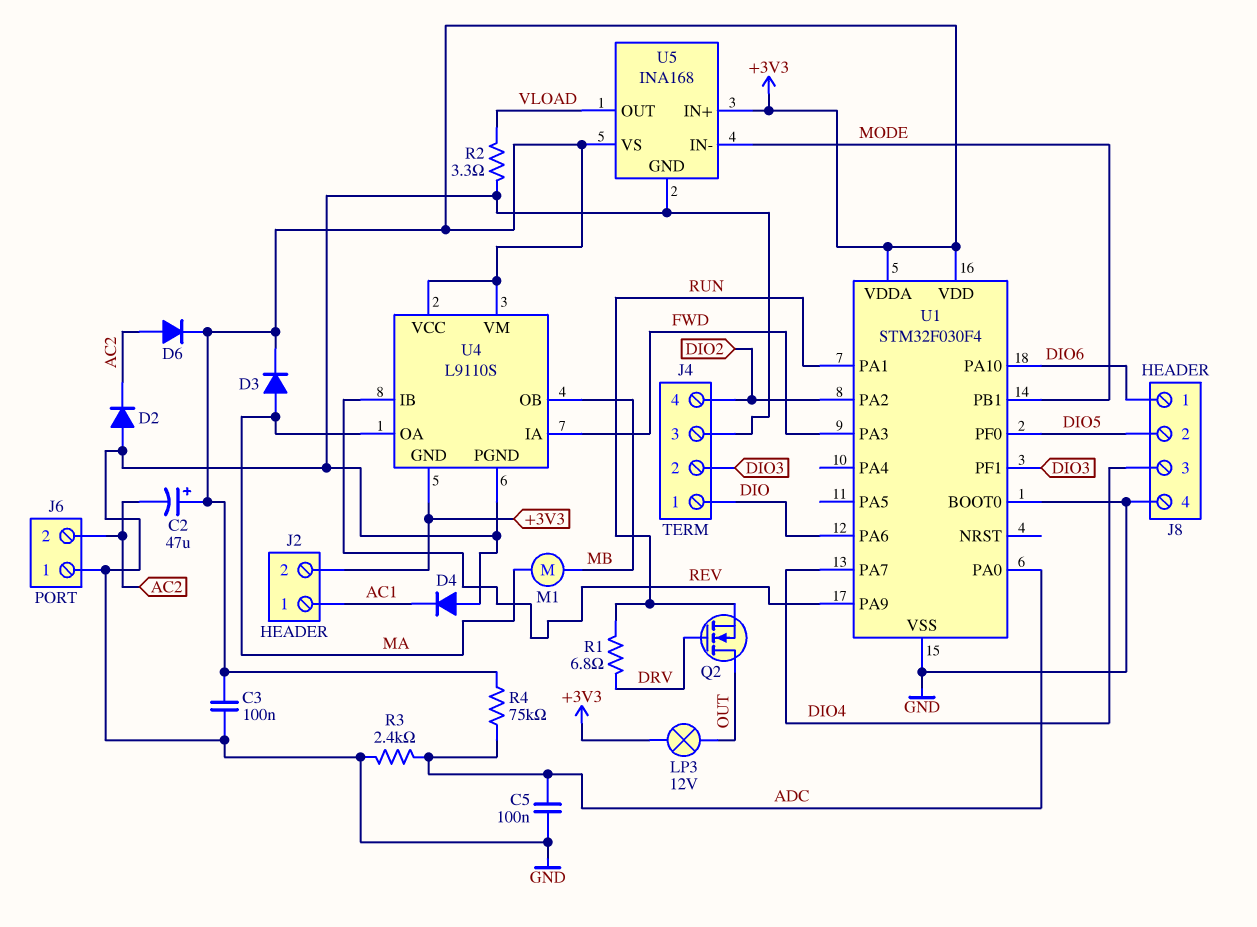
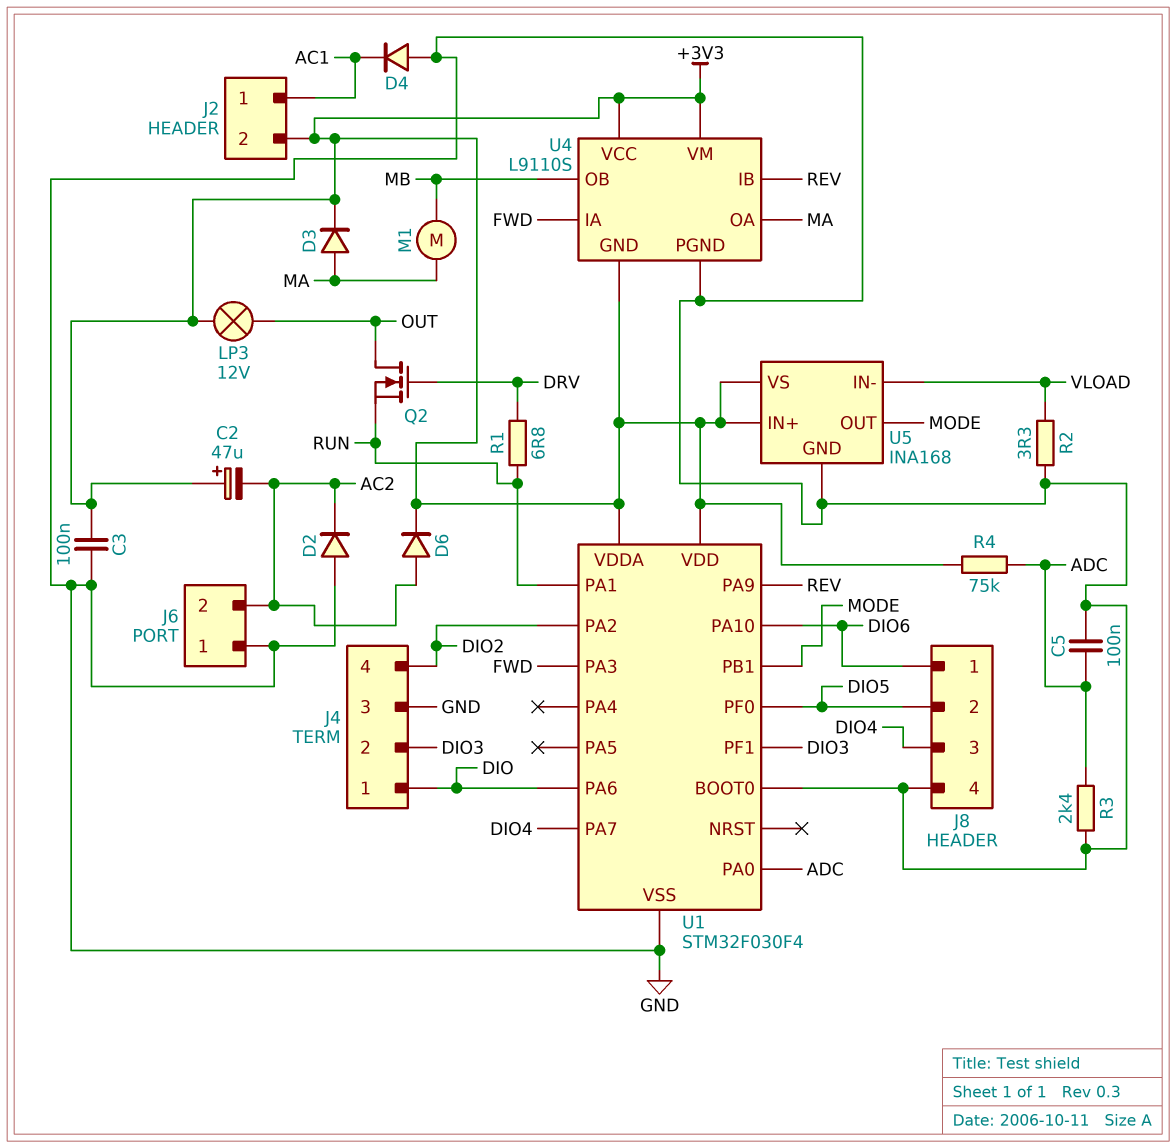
U5 pin IN-: MODE -> VLOAD
U5 pin OUT: VLOAD -> MODE

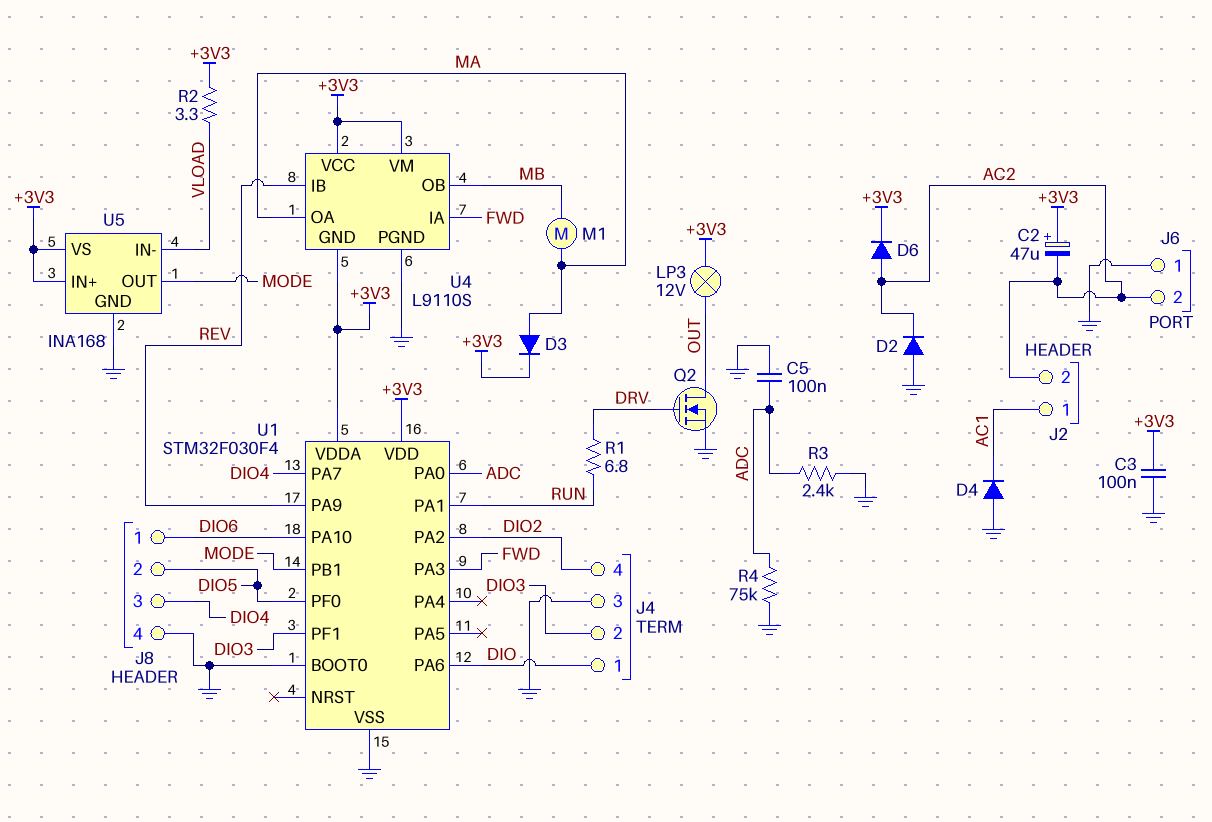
J2 pin 2: +3V3 -> AC2
Q2: NMOS (G DRV, D OUT, S RUN) -> NMOS (G DRV, D OUT, S GND)
R2: 3.3 (GND, VLOAD) -> 3.3 (+3V3, VLOAD)
R4: 75k (+3V3, ADC) -> 75k (ADC, GND)

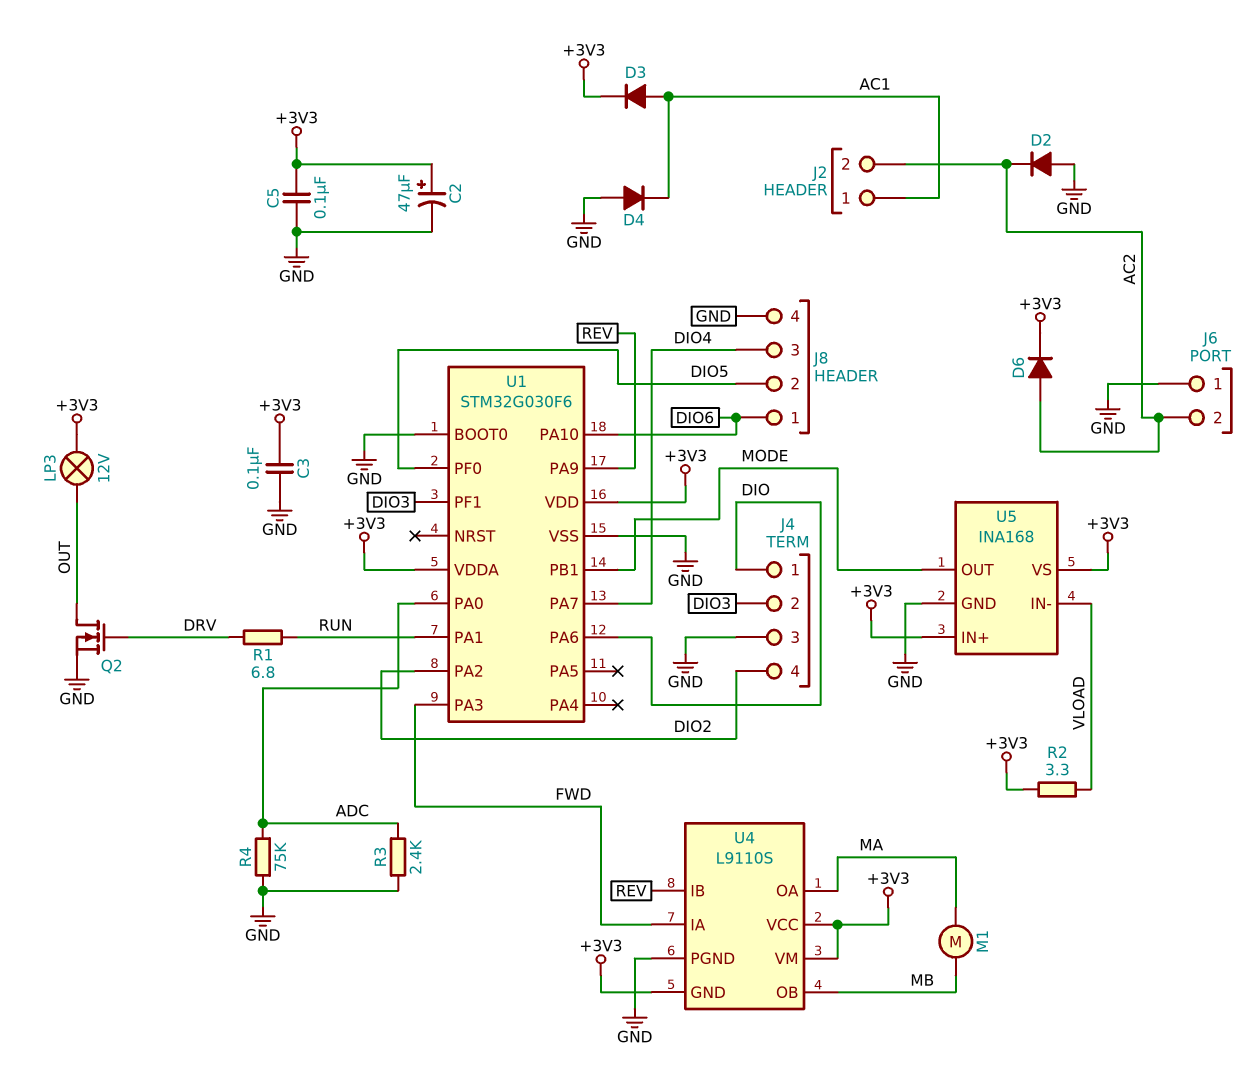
C2: 47uF (plus +3V3, minus AC2) -> 47uF (plus +3V3, minus GND)
C5: 100nF (ADC, GND) -> 100nF (+3V3, GND)
D3: diode (A MA, K +3V3) -> diode (A AC1, K +3V3)
U1: STM32F030F4 -> STM32G030F6

